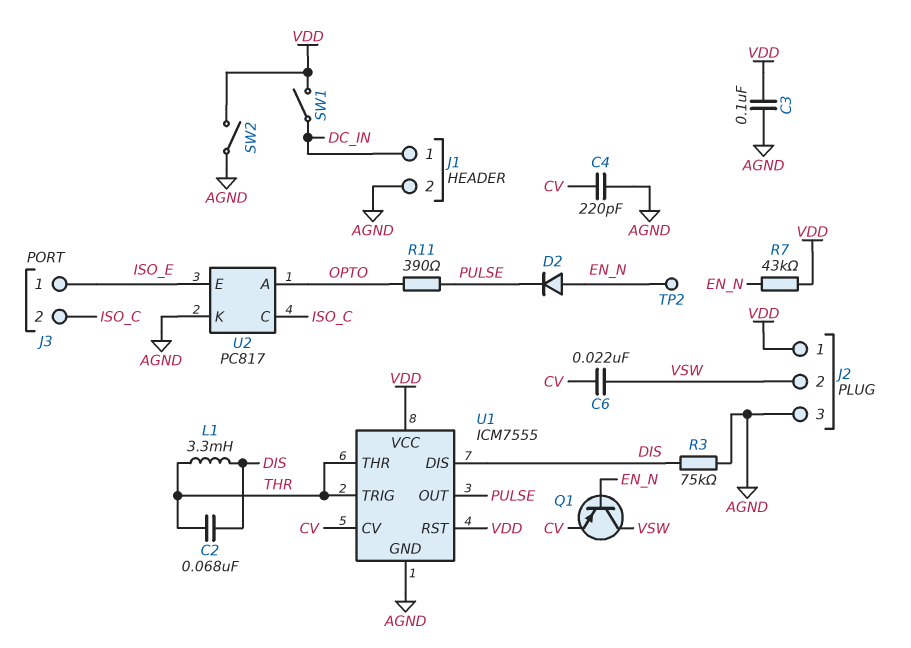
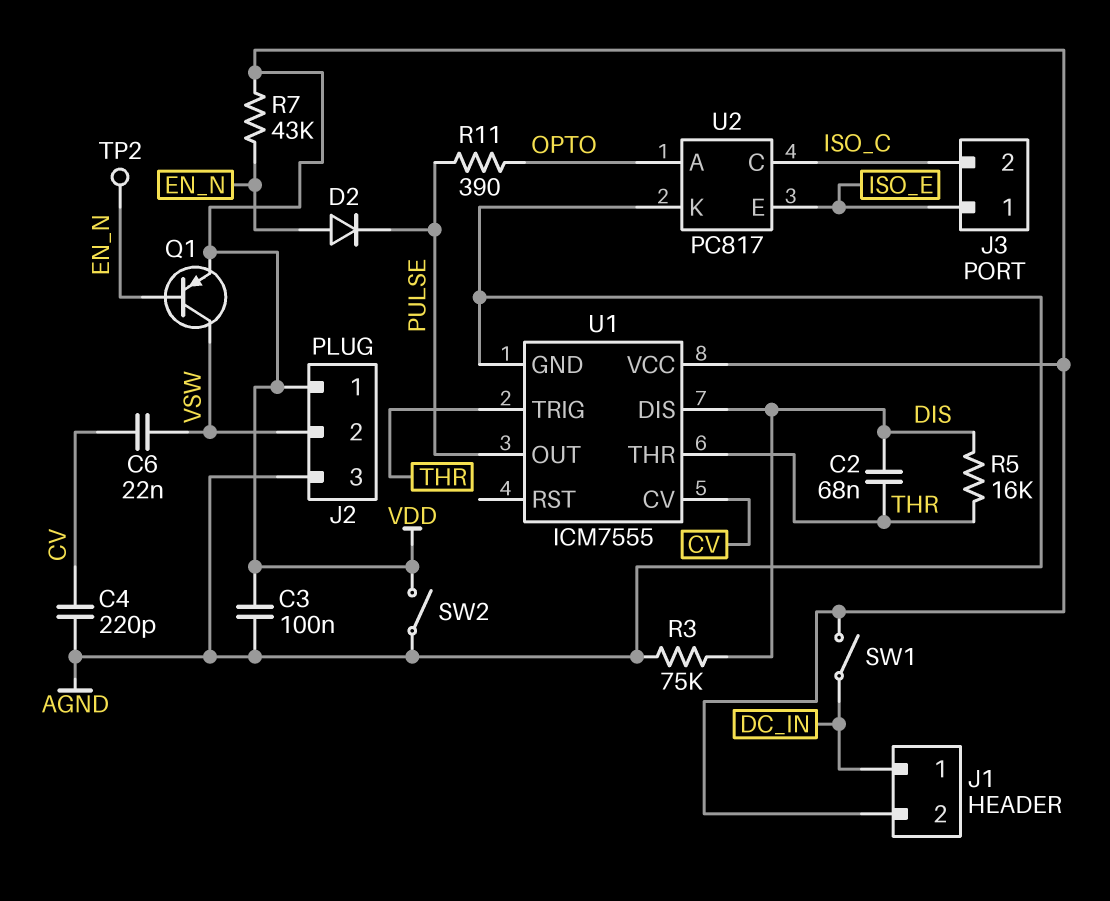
J1 pin 2: AGND -> VDD
L1: 3.3mH (DIS, THR) -> none
Q1: PNP (B EN_N, C VSW, E CV) -> PNP (B EN_N, C VSW, E VDD)
R5: none -> 16k (DIS, THR)
U1 pin RST: VDD -> none

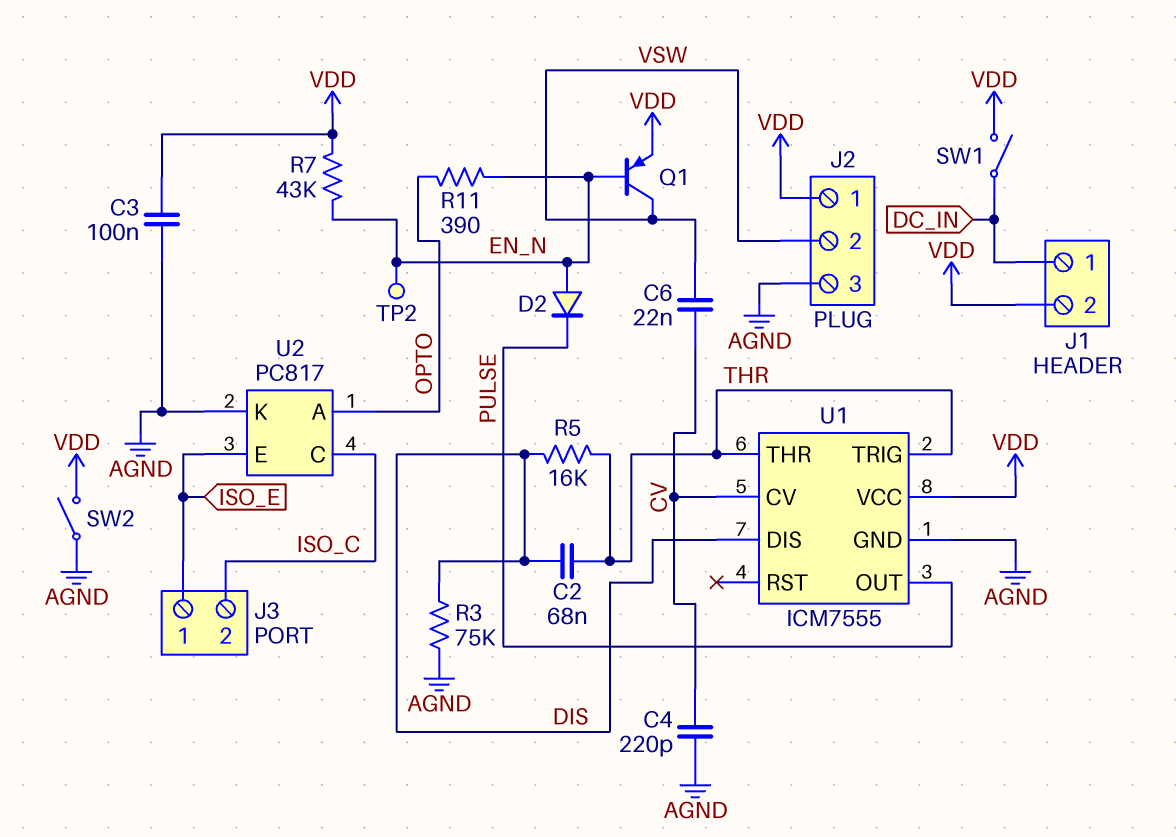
R11: 390 (OPTO, PULSE) -> 390 (EN_N, OPTO)

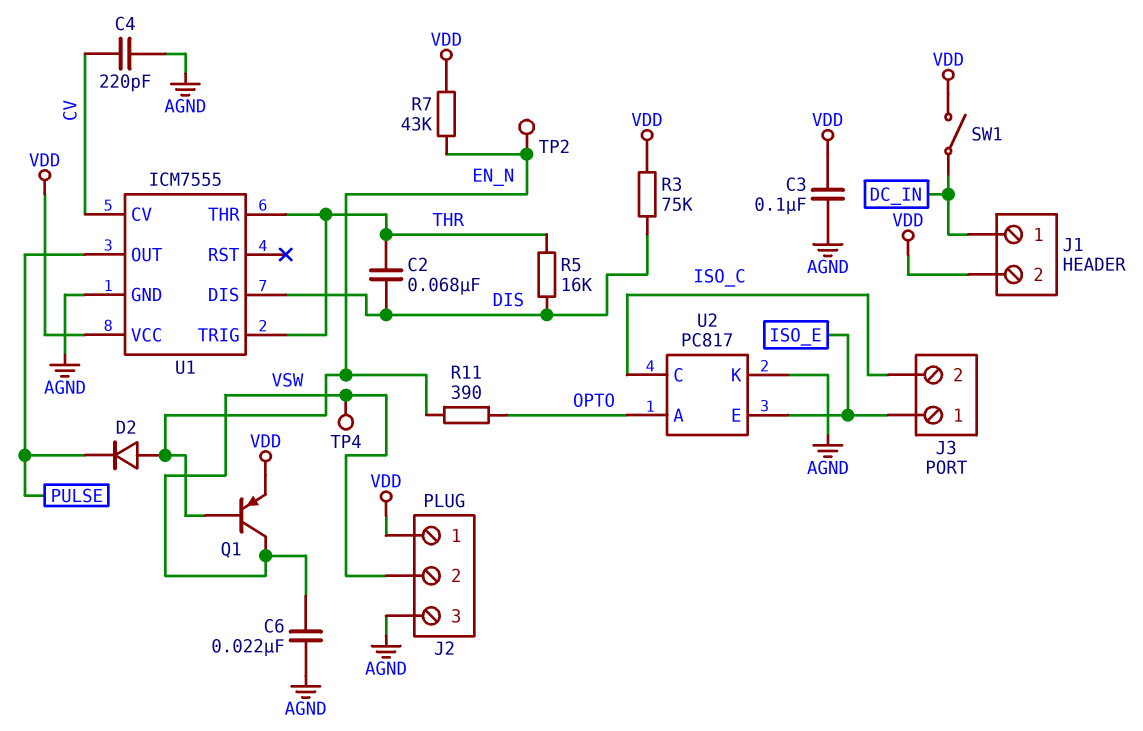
C6: 22nF (CV, VSW) -> 22nF (AGND, VSW)
R3: 75k (AGND, DIS) -> 75k (DIS, VDD)
SW2: switch (AGND, VDD) -> none
TP4: none -> test point (VSW)

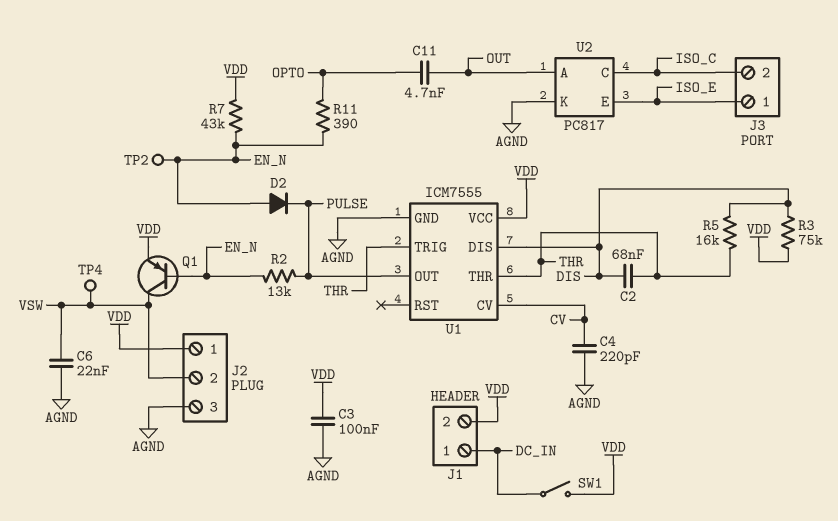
C11: none -> 4.7nF (OPTO, OUT)
R2: none -> 13k (EN_N, PULSE)
U2 pin A: OPTO -> OUT

